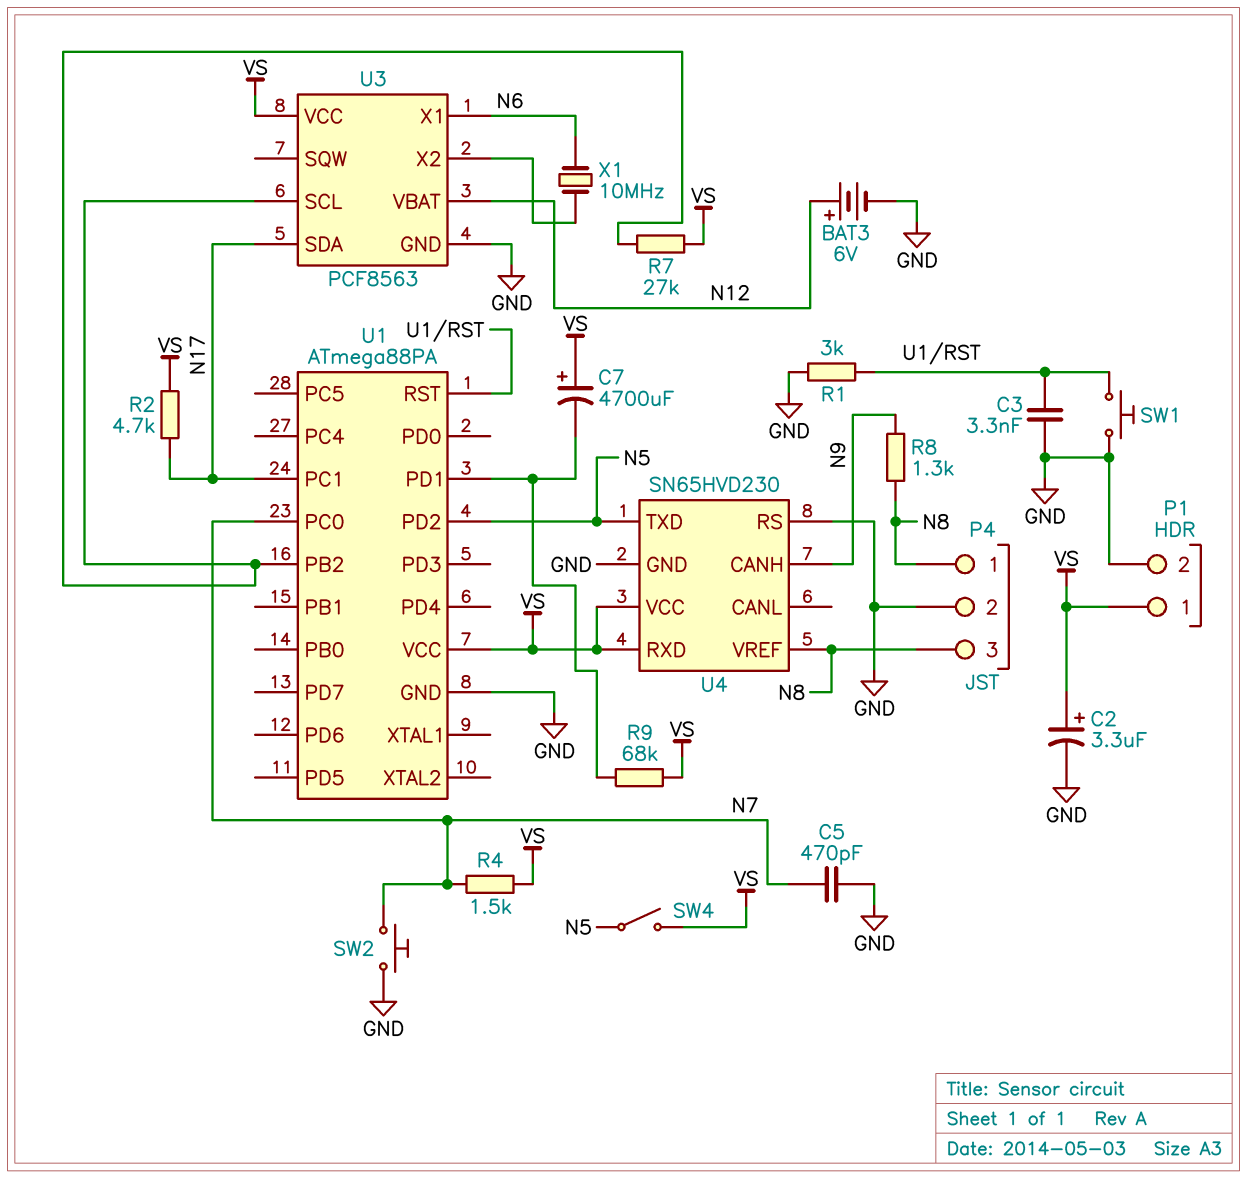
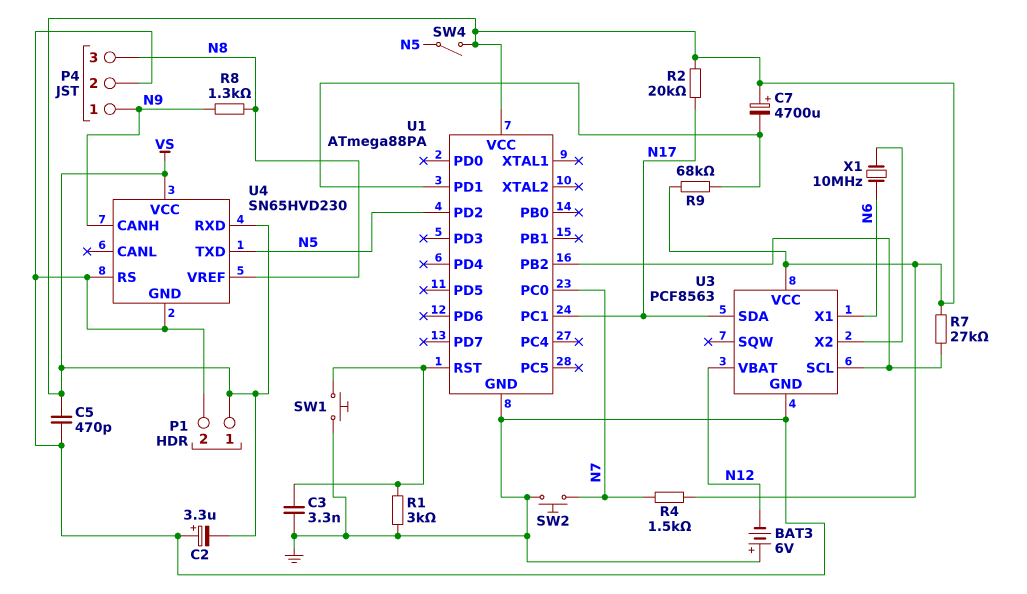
BAT3: 6V (plus N12, minus GND) -> 6V (plus GND, minus N12)
C2: 3.3uF (plus VS, minus GND) -> 3.3uF (plus GND, minus VS)
C5: 470pF (GND, N7) -> 470pF (GND, VS)
P4 pin 1: N8 -> N9
R2: 4.7k (N17, VS) -> 20k (N17, VS)

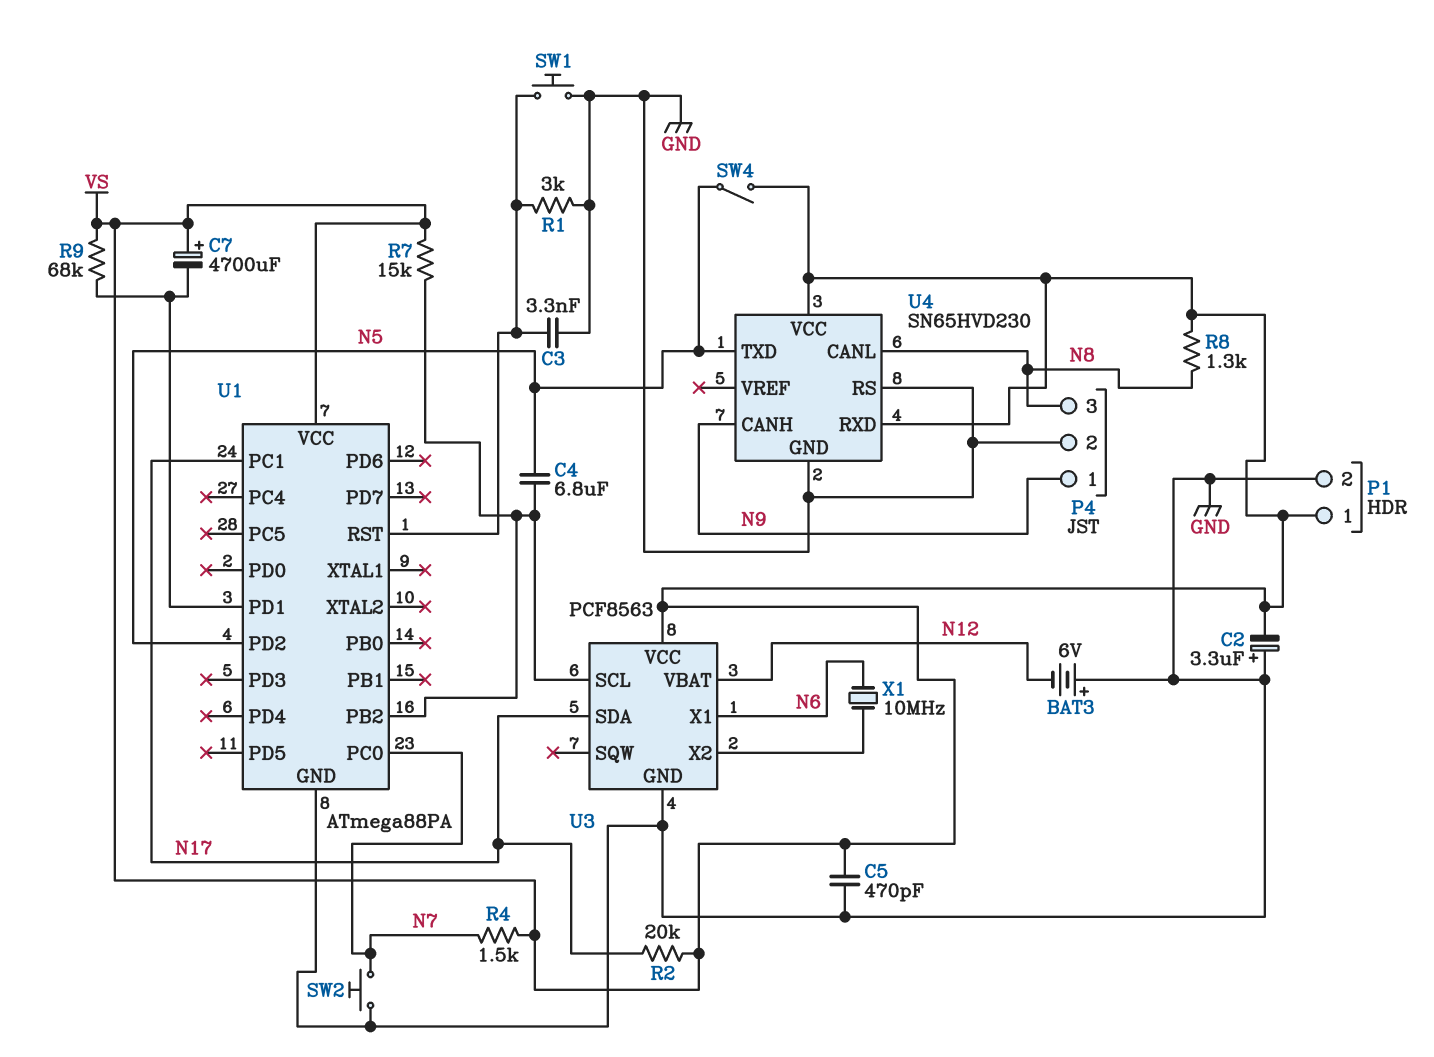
C4: none -> 6.8uF (N5, U1/PB2)
R7: 27k (U1/PB2, VS) -> 15k (U1/PB2, VS)
R8: 1.3k (N8, N9) -> 1.3k (N8, VS)
U4 pin CANL: none -> N8
U4 pin VREF: N8 -> none

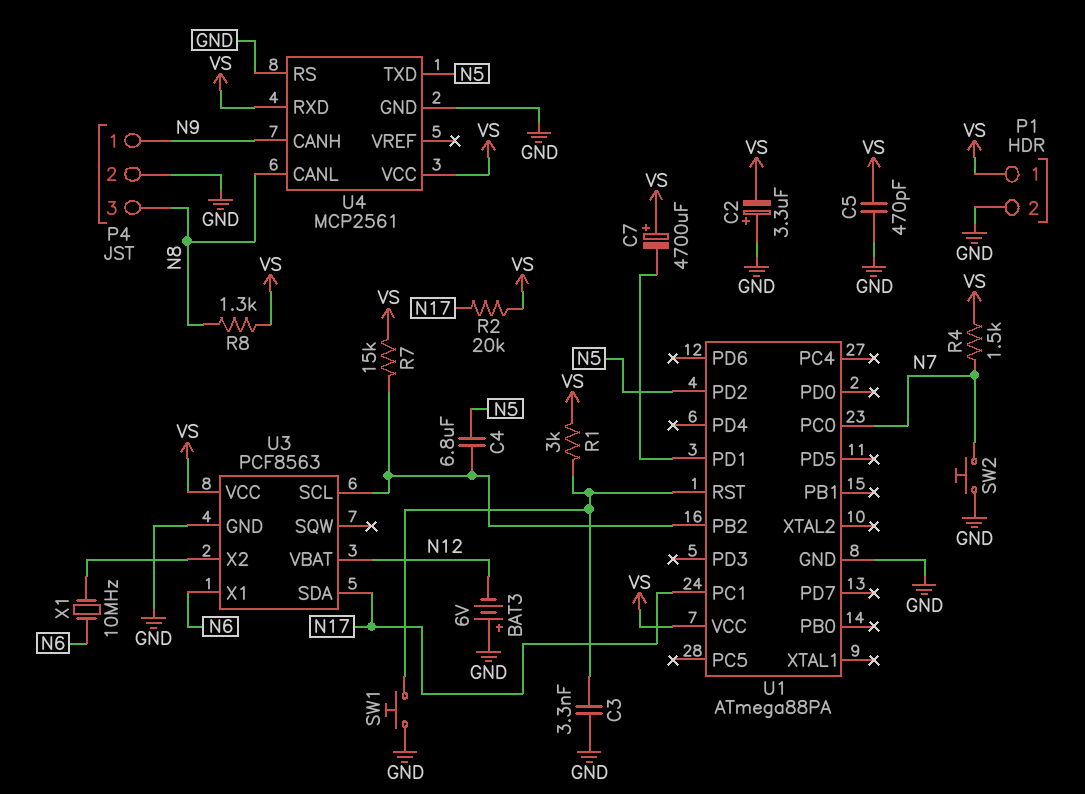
R1: 3k (GND, U1/RST) -> 3k (U1/RST, VS)
R9: 68k (U1/PD1, VS) -> none
SW4: switch (N5, VS) -> none
U4: SN65HVD230 -> MCP2561

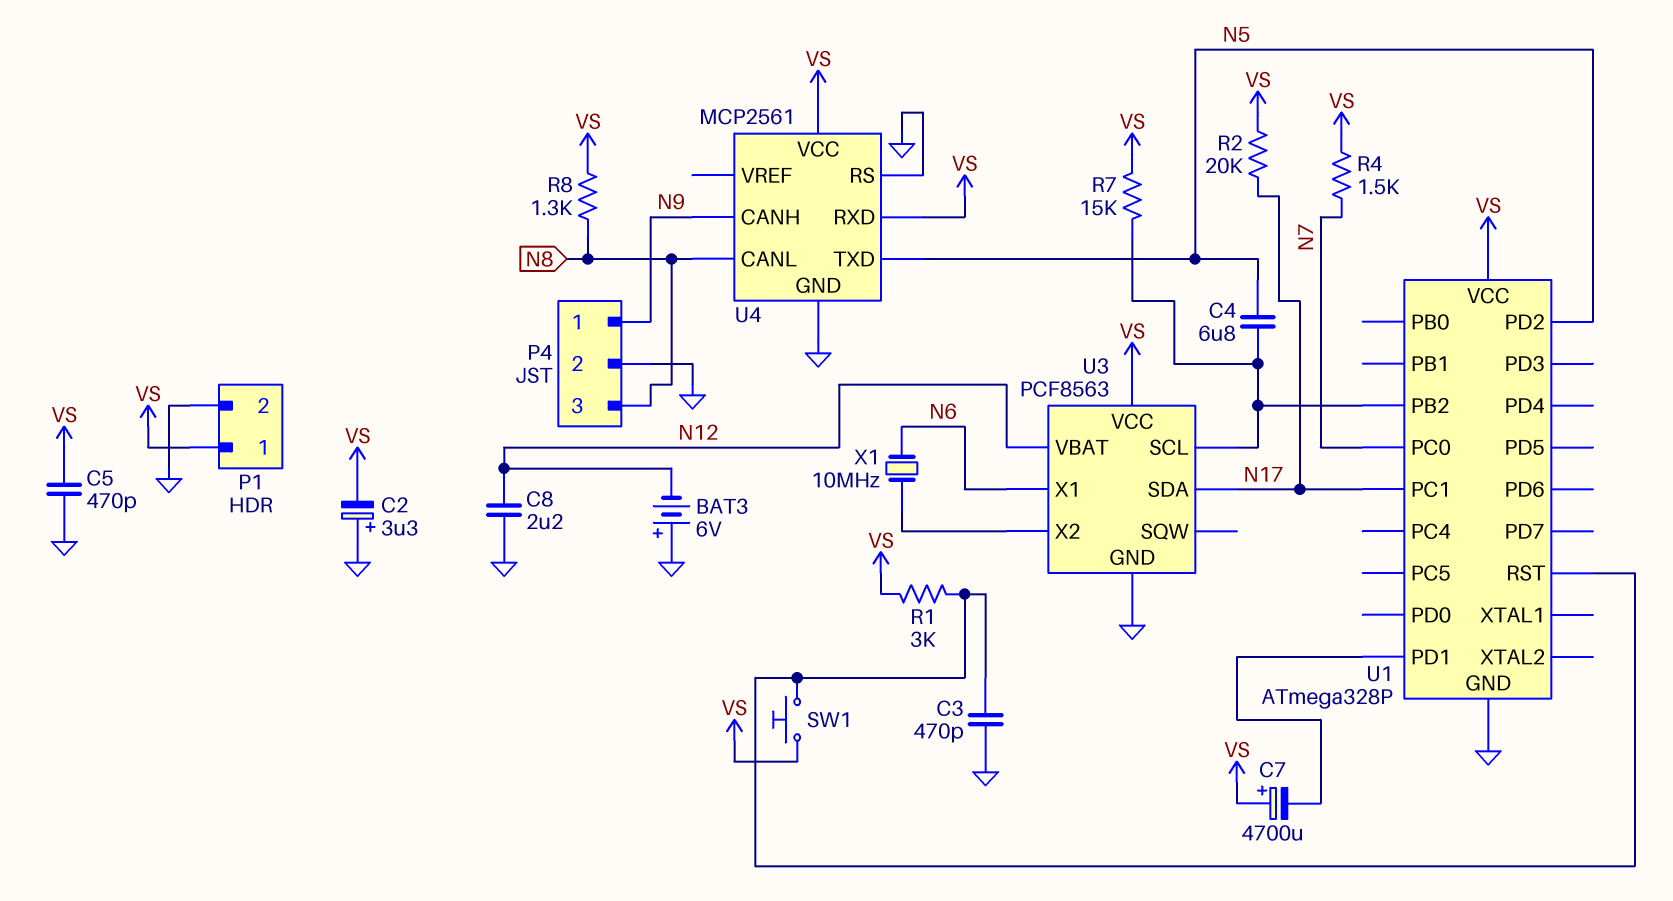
C3: 3.3nF (GND, U1/RST) -> 470pF (GND, U1/RST)
C8: none -> 2.2uF (GND, N12)
SW1: button (GND, U1/RST) -> button (U1/RST, VS)
SW2: button (GND, N7) -> none
U1: ATmega88PA -> ATmega328P

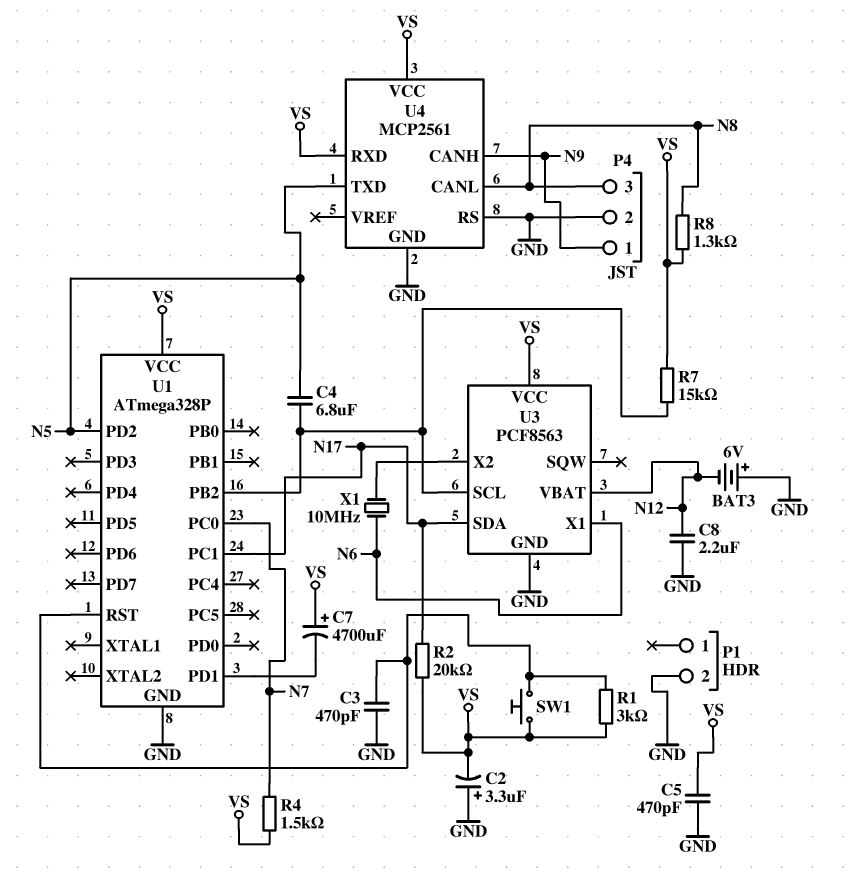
P1 pin 1: VS -> none

